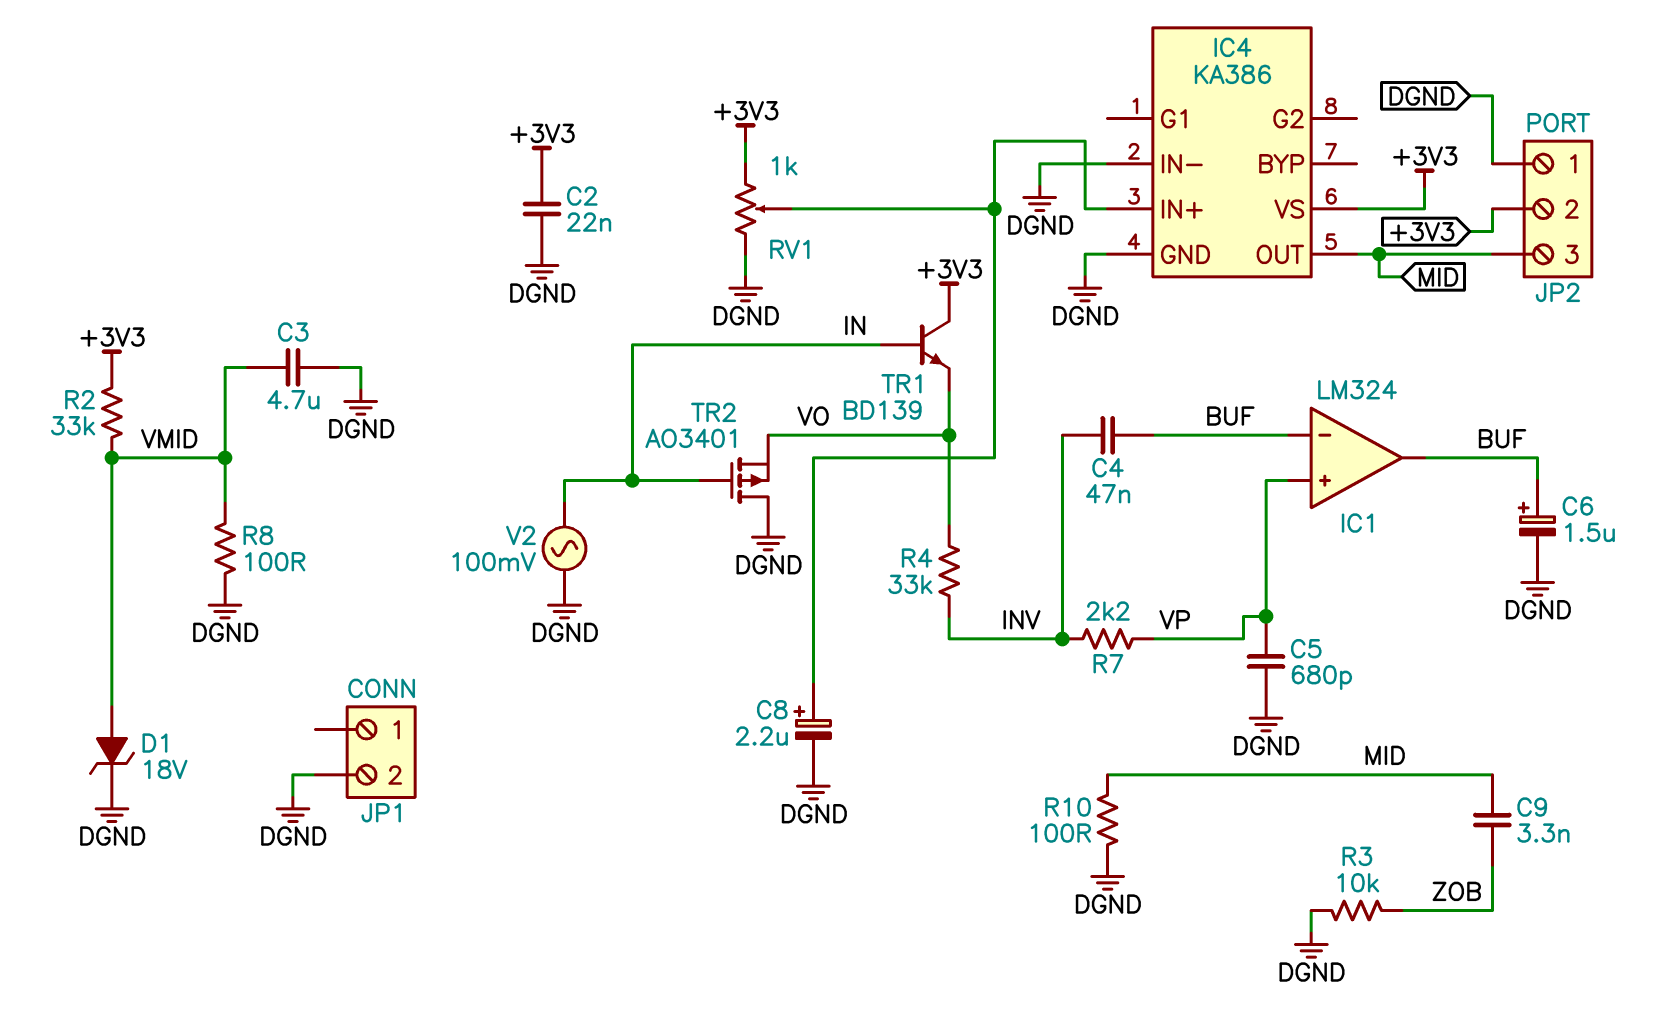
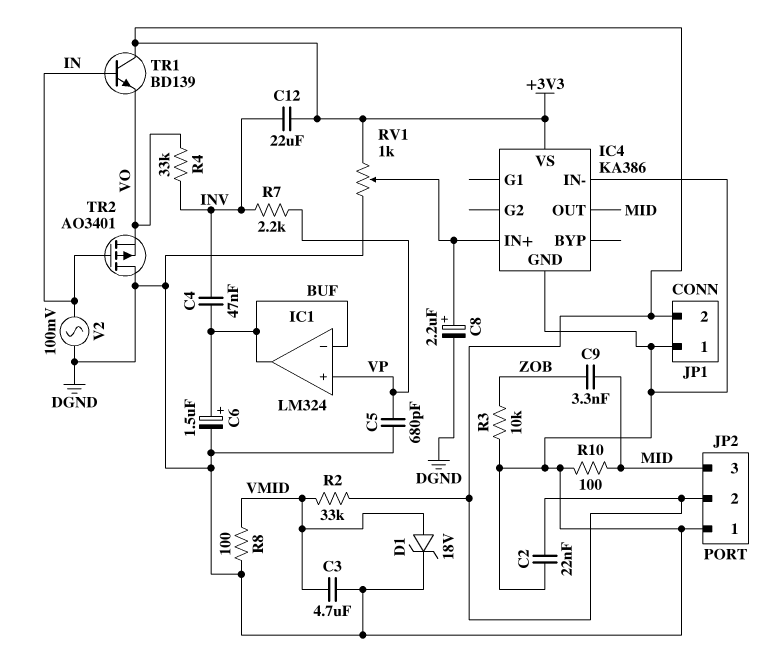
C12: none -> 22uF (+3V3, INV)
JP1 pin 1: none -> DGND
JP1 pin 2: DGND -> +3V3

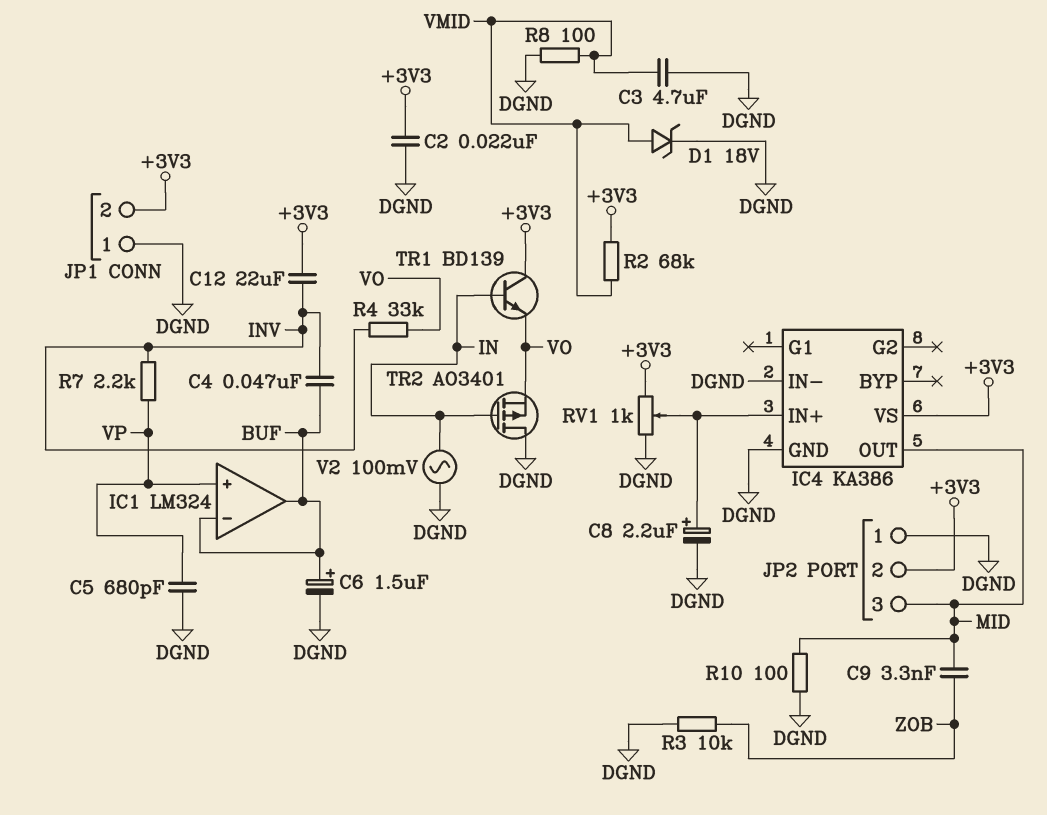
R2: 33k (+3V3, VMID) -> 68k (+3V3, VMID)

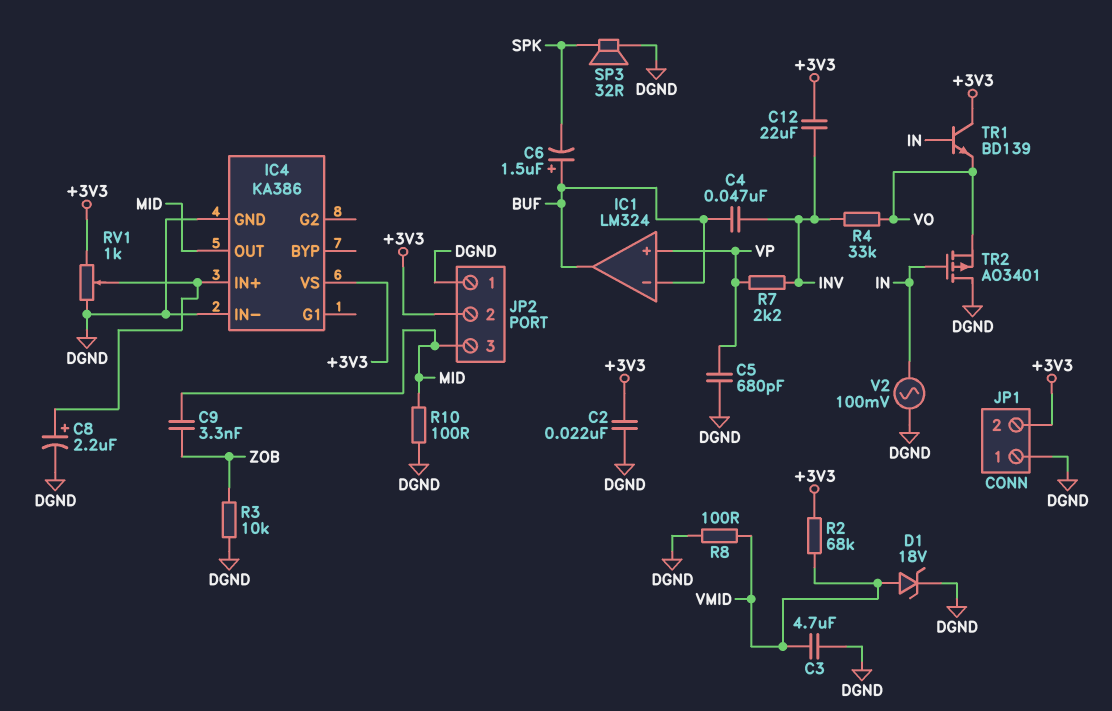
C6: 1.5uF (plus BUF, minus DGND) -> 1.5uF (plus BUF, minus SPK)
SP3: none -> speaker 32R (DGND, SPK)

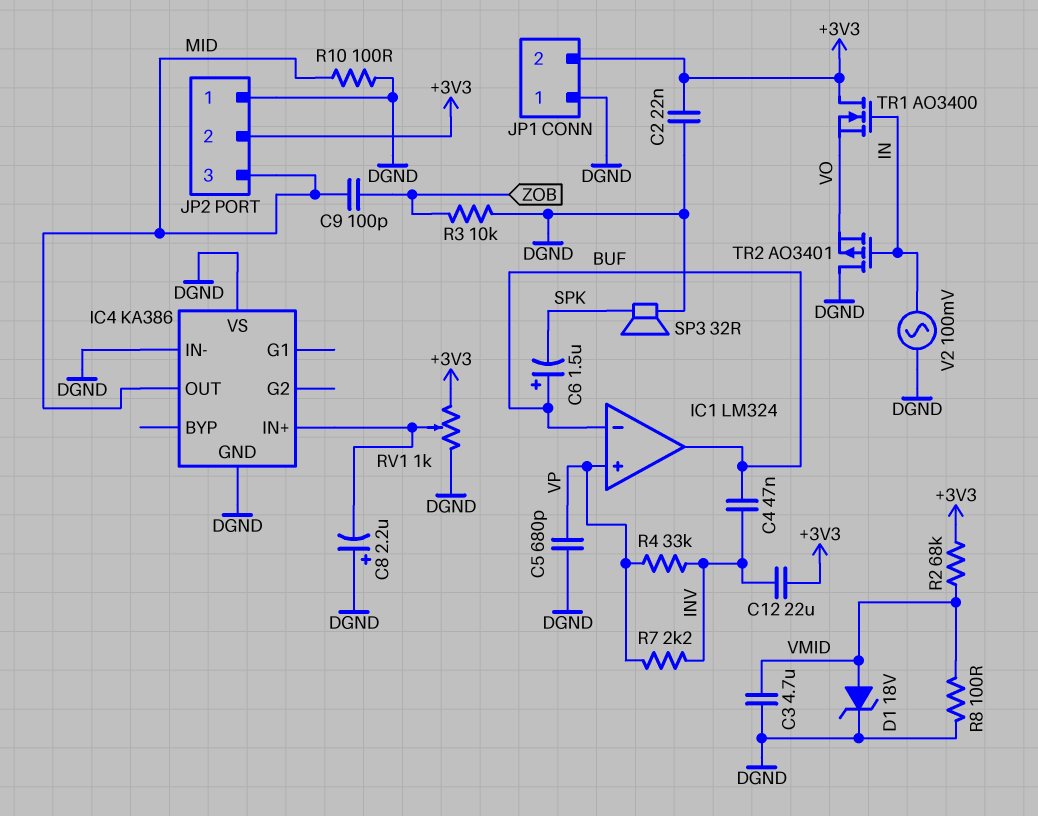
C8: 2.2uF (plus IC4/IN+, minus DGND) -> 2.2uF (plus DGND, minus IC4/IN+)
C9: 3.3nF (MID, ZOB) -> 100pF (MID, ZOB)
IC4 pin VS: +3V3 -> DGND
R4: 33k (INV, VO) -> 33k (INV, VP)
TR1: NPN BD139 (B IN, C +3V3, E VO) -> NMOS AO3400 (G IN, D +3V3, S VO)

